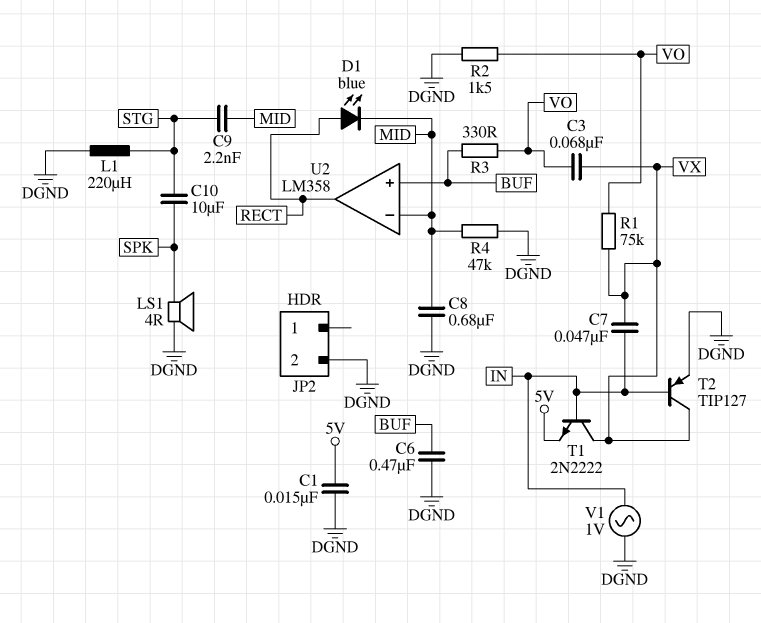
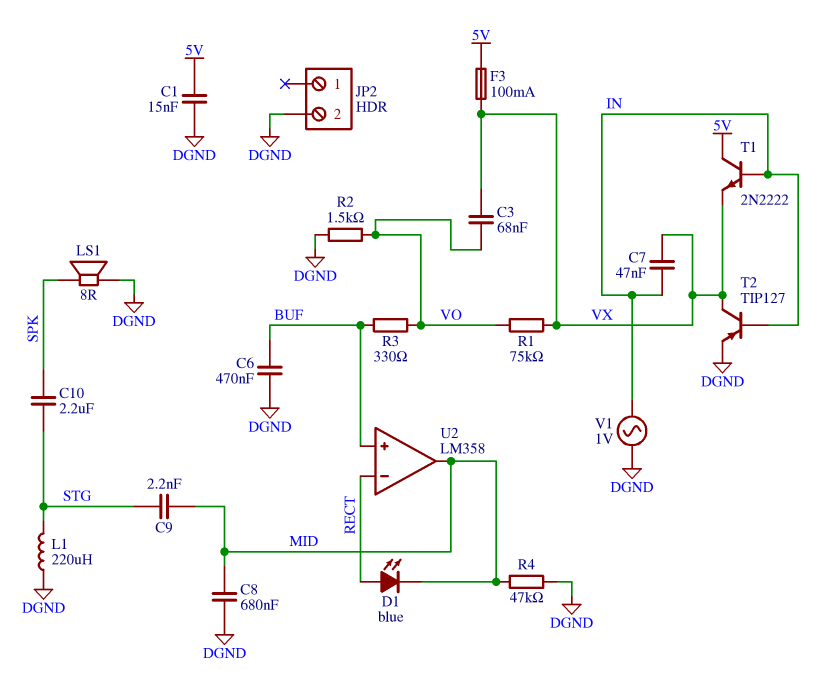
C10: 10uF (SPK, STG) -> 2.2uF (SPK, STG)
F3: none -> 100mA (5V, VX)
LS1: speaker 4R (DGND, SPK) -> speaker 8R (DGND, SPK)
T1: NPN 2N2222 (B IN, C VX, E 5V) -> NPN 2N2222 (B IN, C 5V, E VX)
U2 pin in-: MID -> RECT
U2 pin out: RECT -> MID

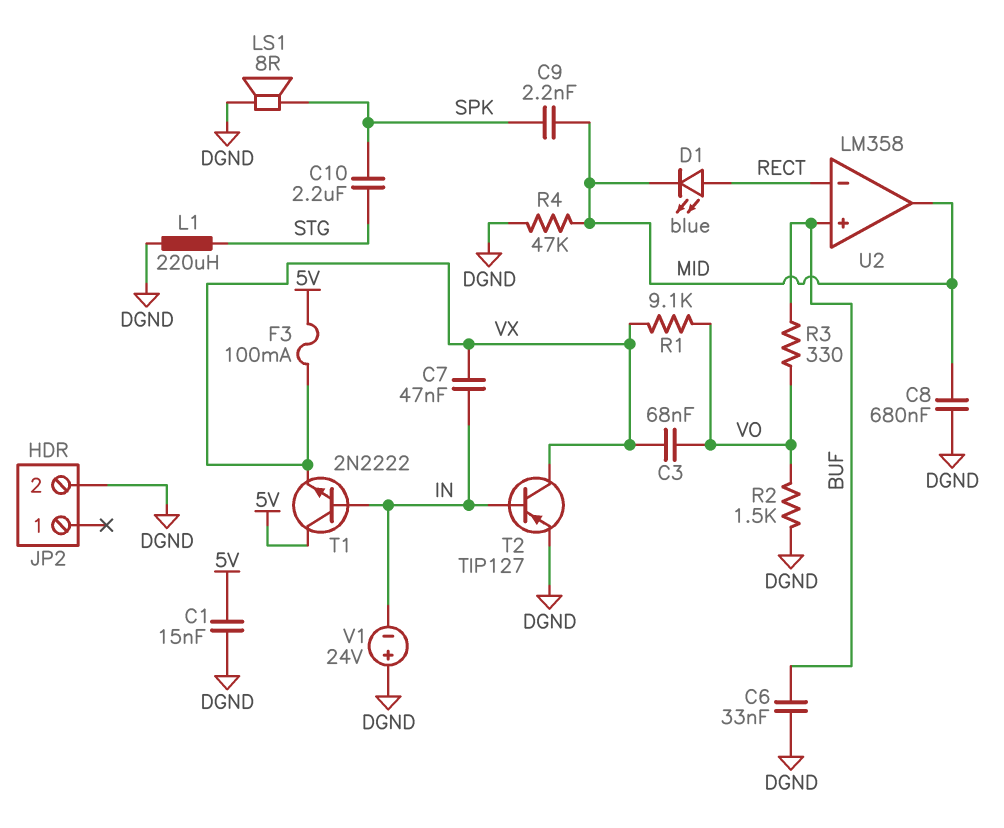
C6: 470nF (BUF, DGND) -> 33nF (BUF, DGND)
C9: 2.2nF (MID, STG) -> 2.2nF (MID, SPK)
R1: 75k (VO, VX) -> 9.1k (VO, VX)
V1: AC 1V (DGND, IN) -> 24V (plus DGND, minus IN)

